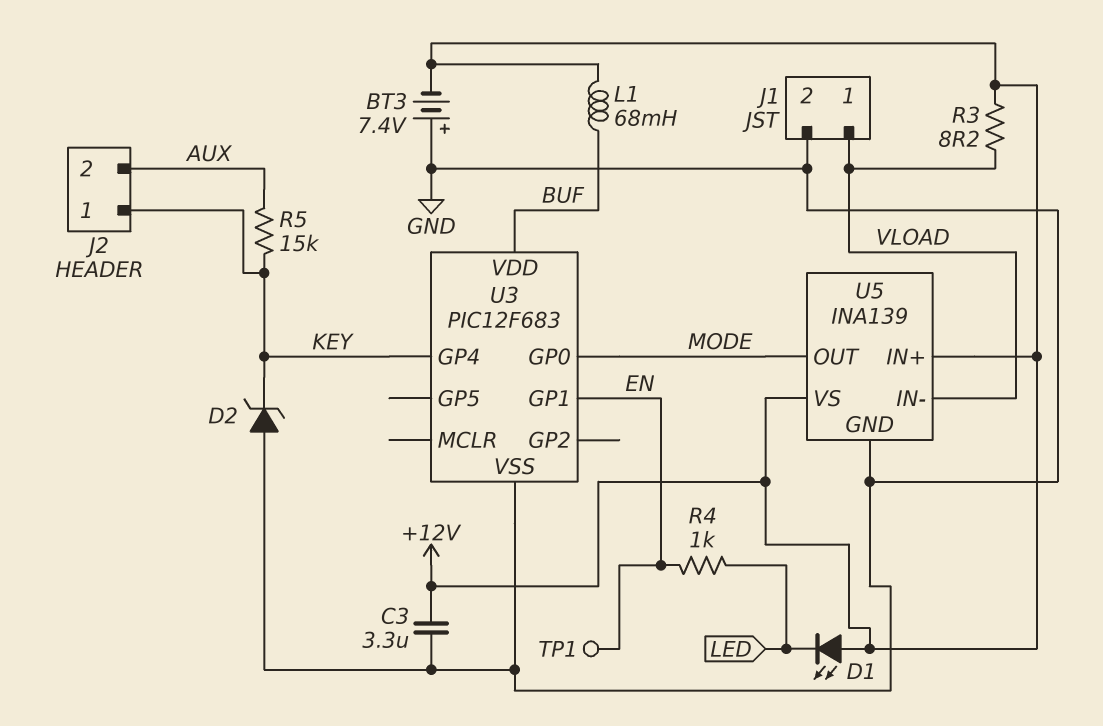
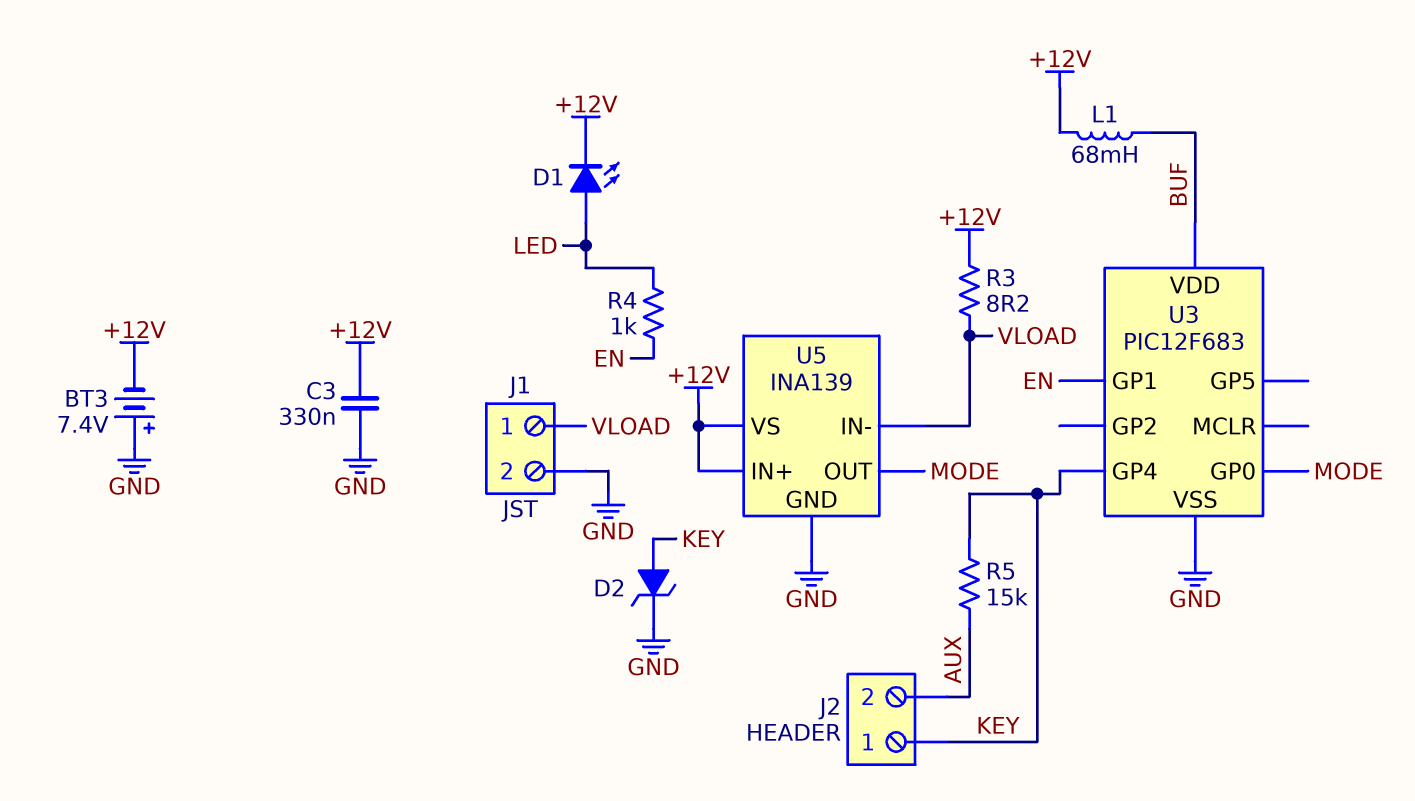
C3: 3.3uF (+12V, GND) -> 330nF (+12V, GND)
D1: LED (A +12V, K LED) -> LED (A LED, K +12V)
D2: zener (A GND, K KEY) -> zener (A KEY, K GND)
TP1: test point (EN) -> none

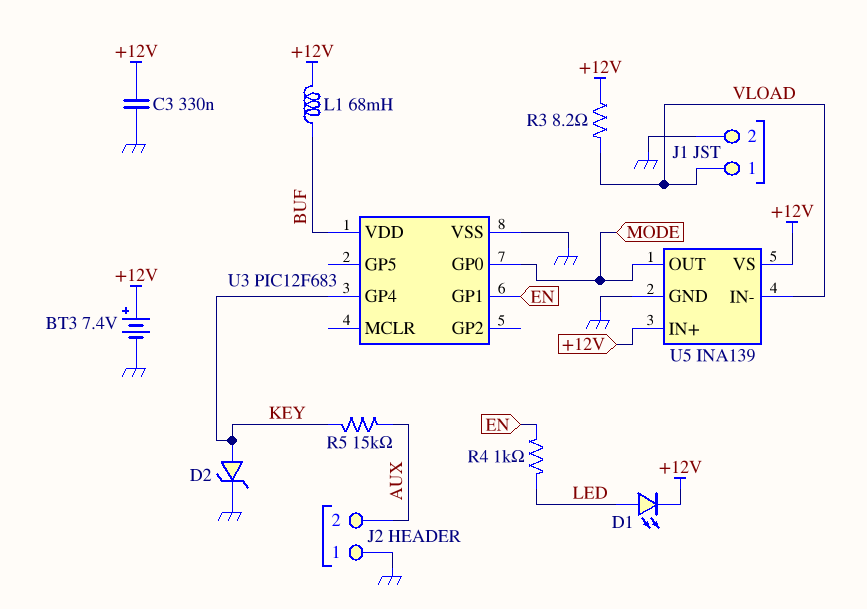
BT3: 7.4V (plus GND, minus +12V) -> 7.4V (plus +12V, minus GND)
J2 pin 1: KEY -> GND

